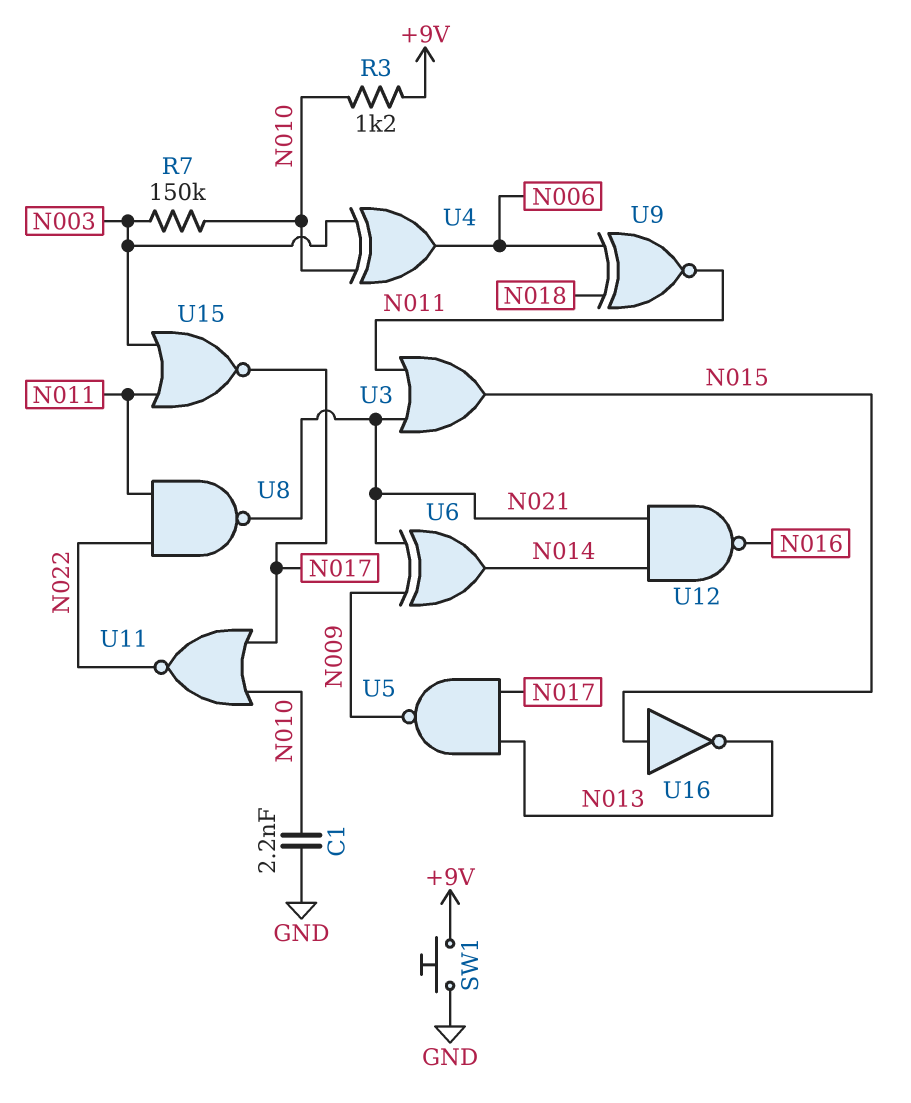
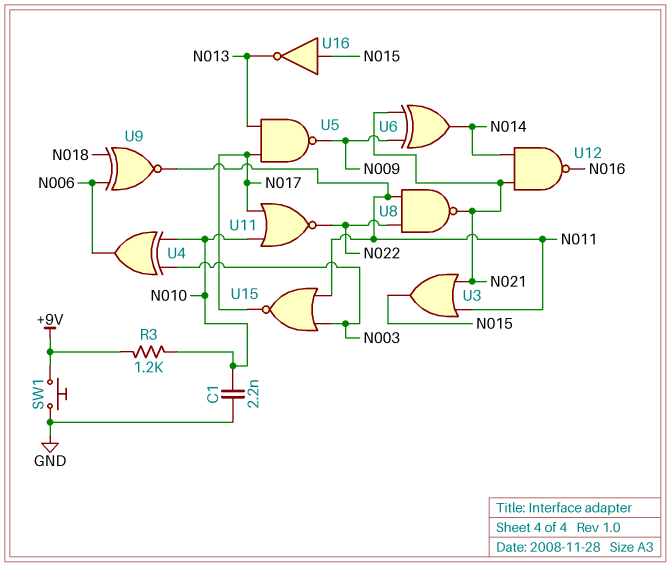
R7: 150k (N003, N010) -> none

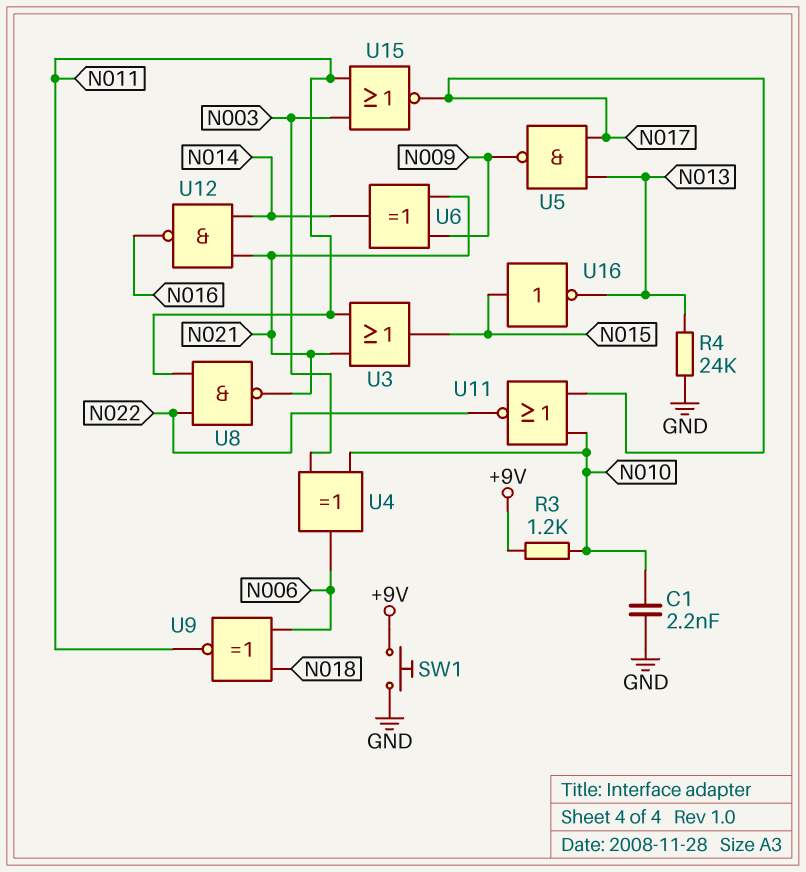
R4: none -> 24k (GND, N013)

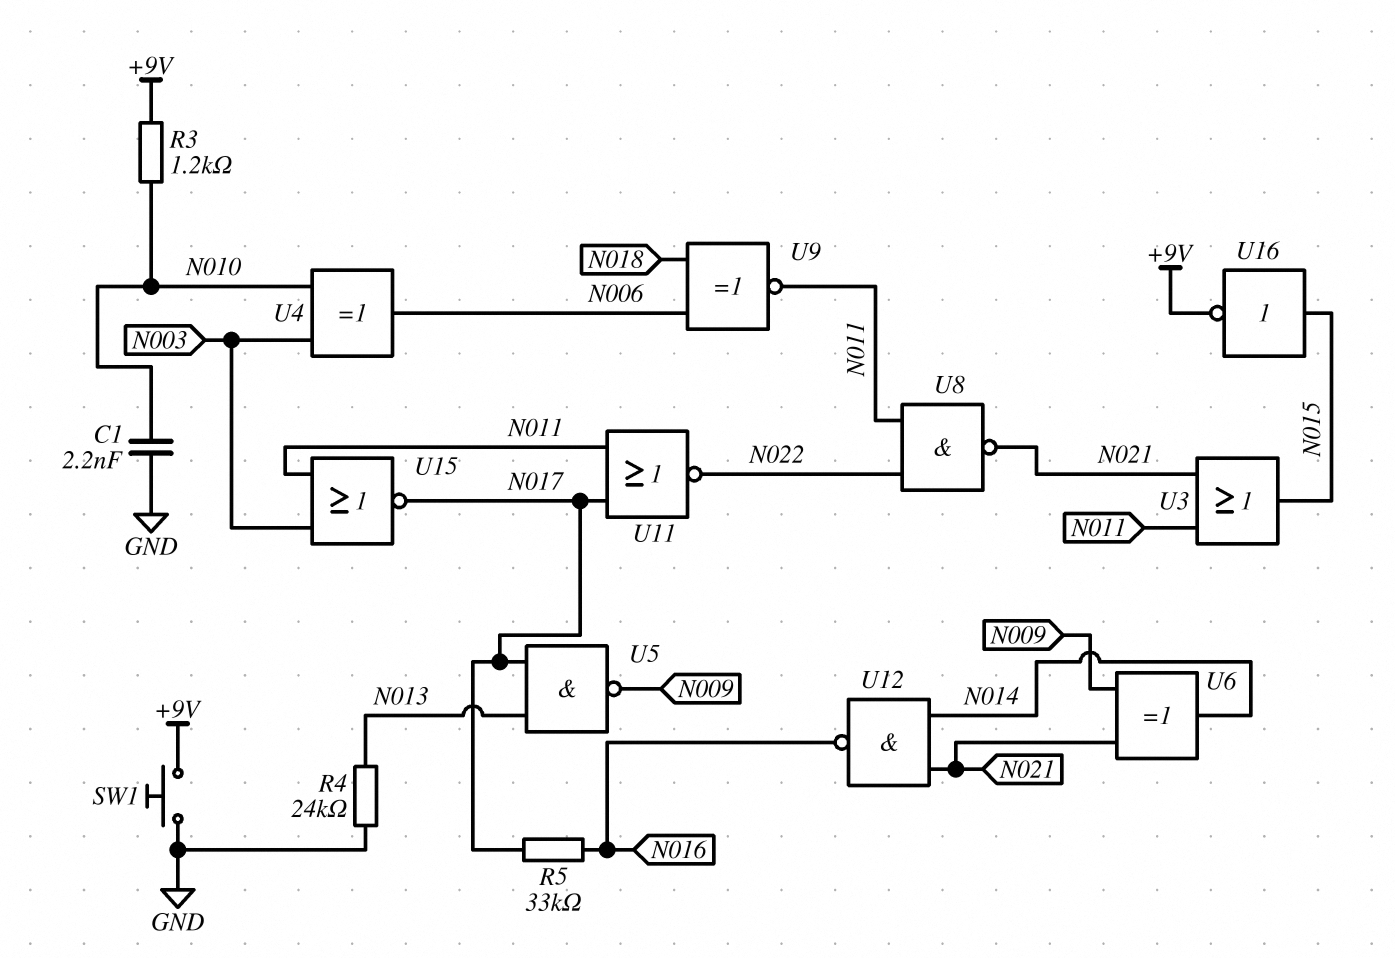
R5: none -> 33k (N016, N017)
U11: NOR (in N010, in N017, out N022) -> NOR (in N011, in N017, out N022)
U16: NOT (in N015, out N013) -> NOT (in N015, out +9V)

